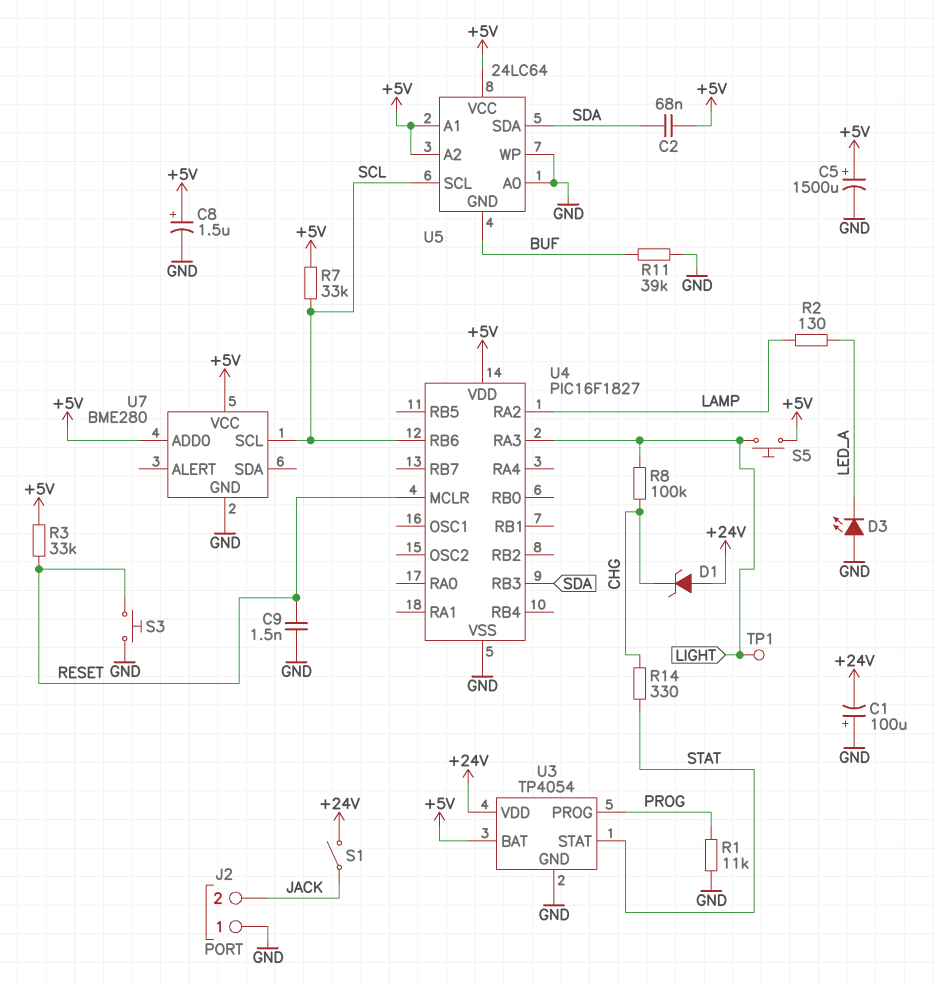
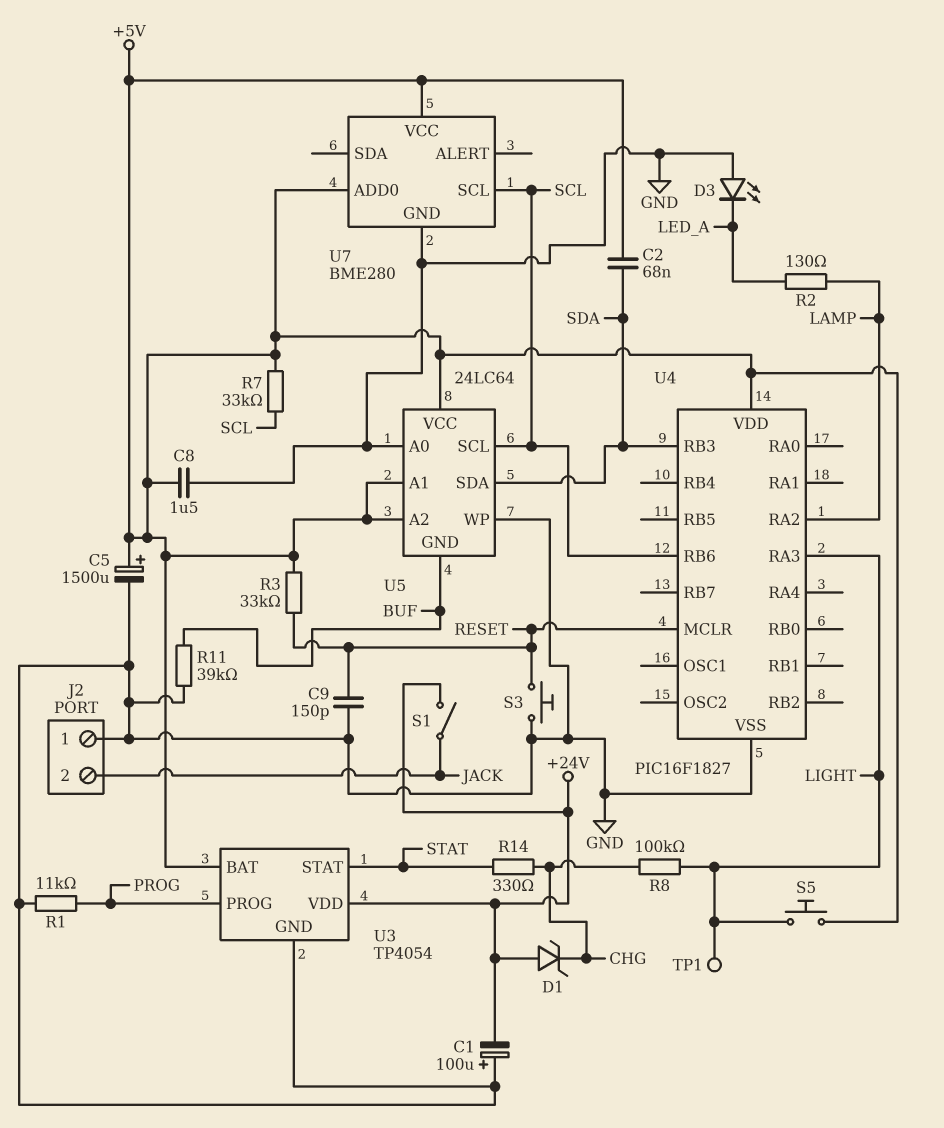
C8: 1.5uF (plus +5V, minus GND) -> 1.5uF (+5V, GND)
C9: 1.5nF (GND, RESET) -> 150pF (GND, RESET)

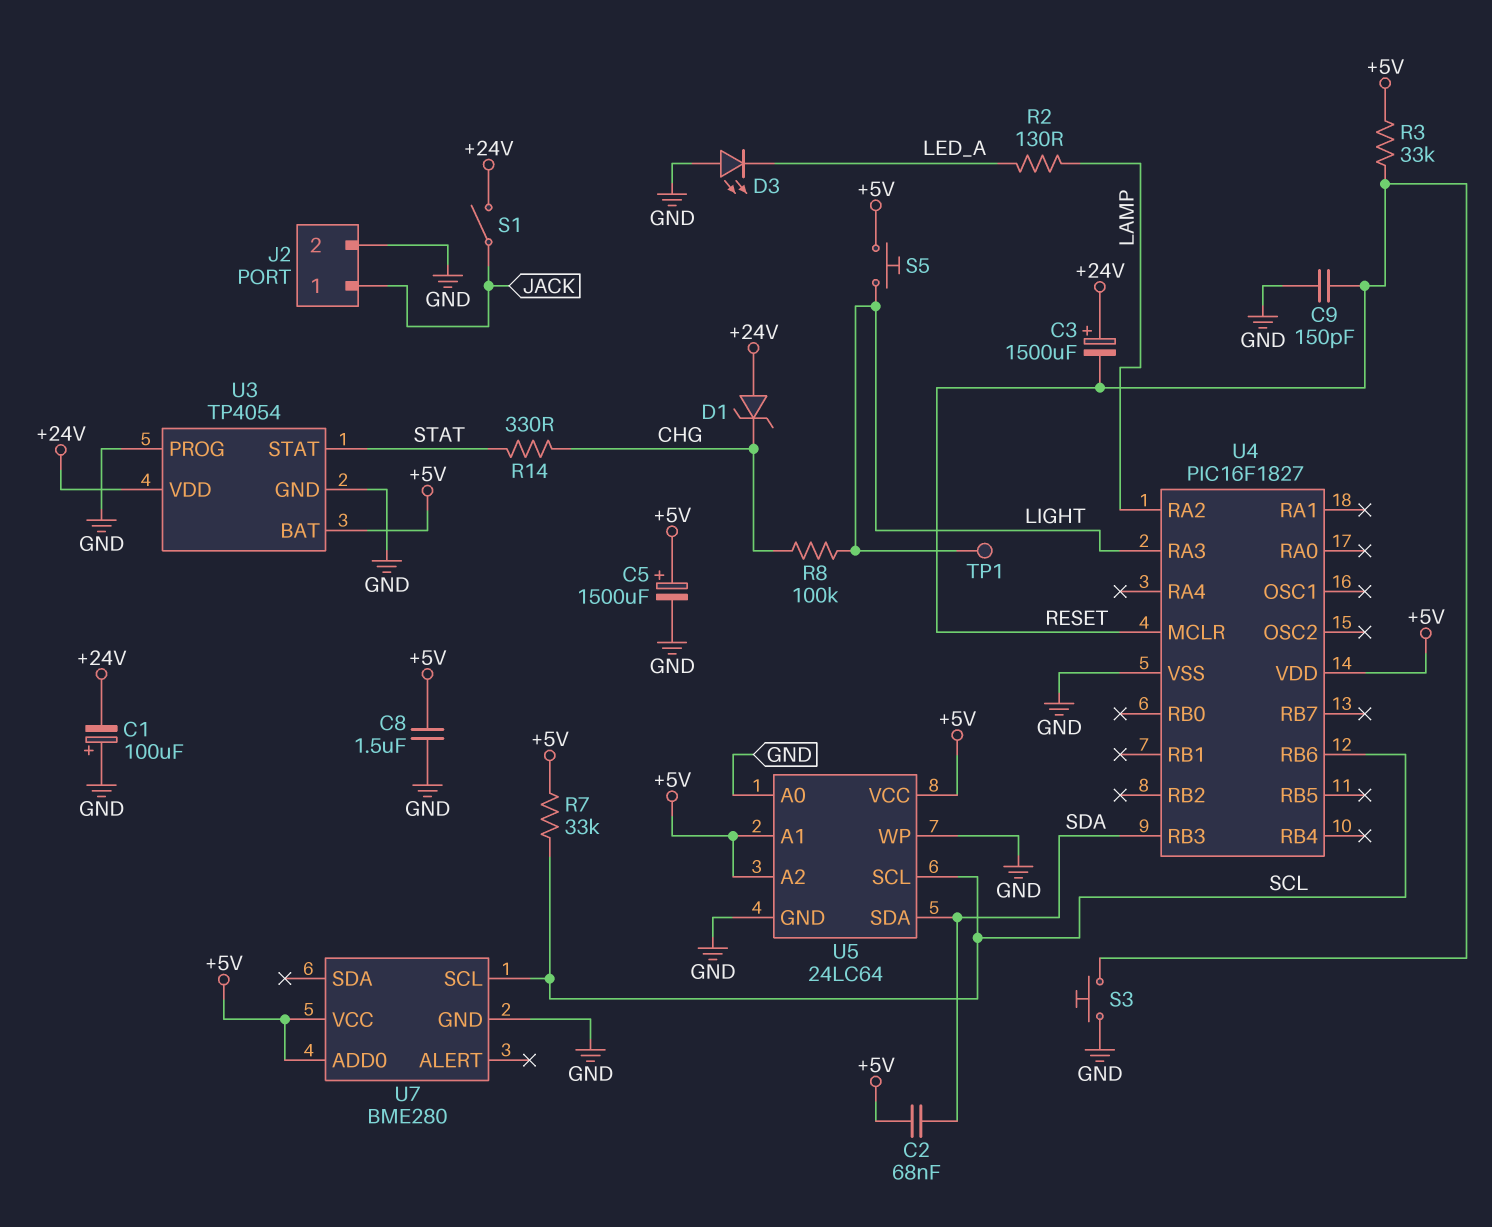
C3: none -> 1500uF (plus +24V, minus RESET)
J2 pin 1: GND -> JACK
J2 pin 2: JACK -> GND
R1: 11k (GND, PROG) -> none
R11: 39k (BUF, GND) -> none
U3 pin PROG: PROG -> GND
U5 pin GND: BUF -> GND

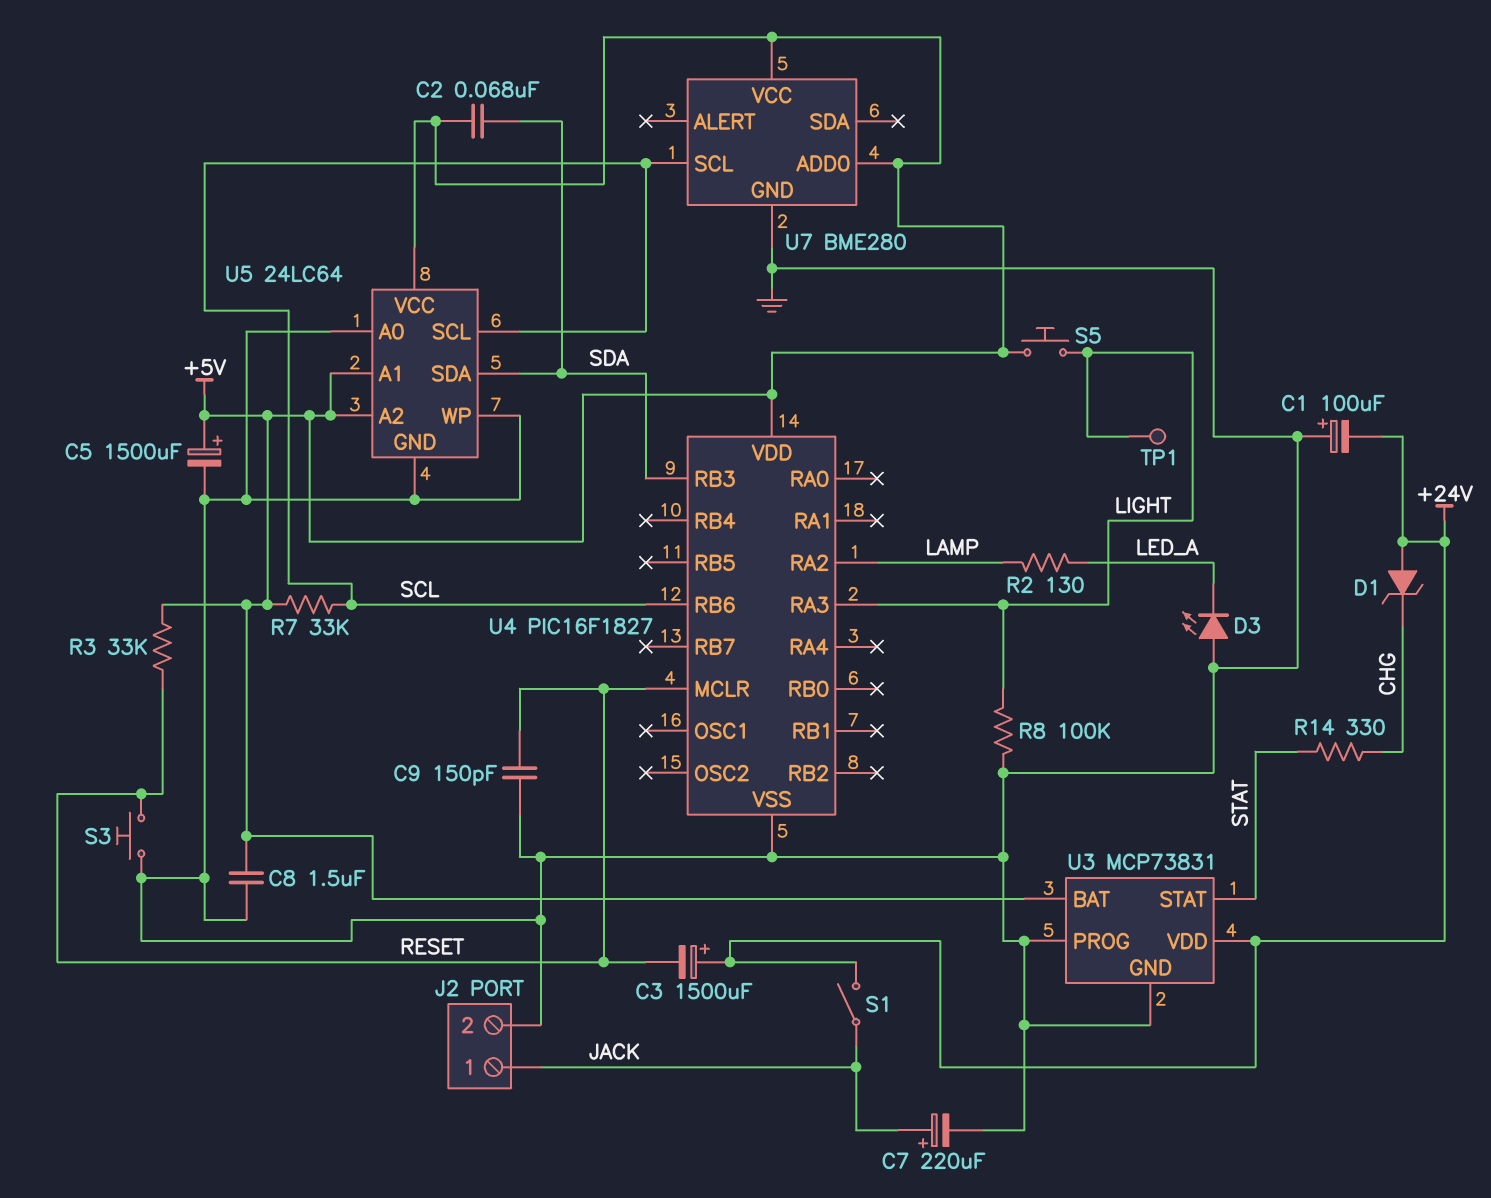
C7: none -> 220uF (plus JACK, minus GND)
R8: 100k (CHG, LIGHT) -> 100k (GND, LIGHT)
U3: TP4054 -> MCP73831

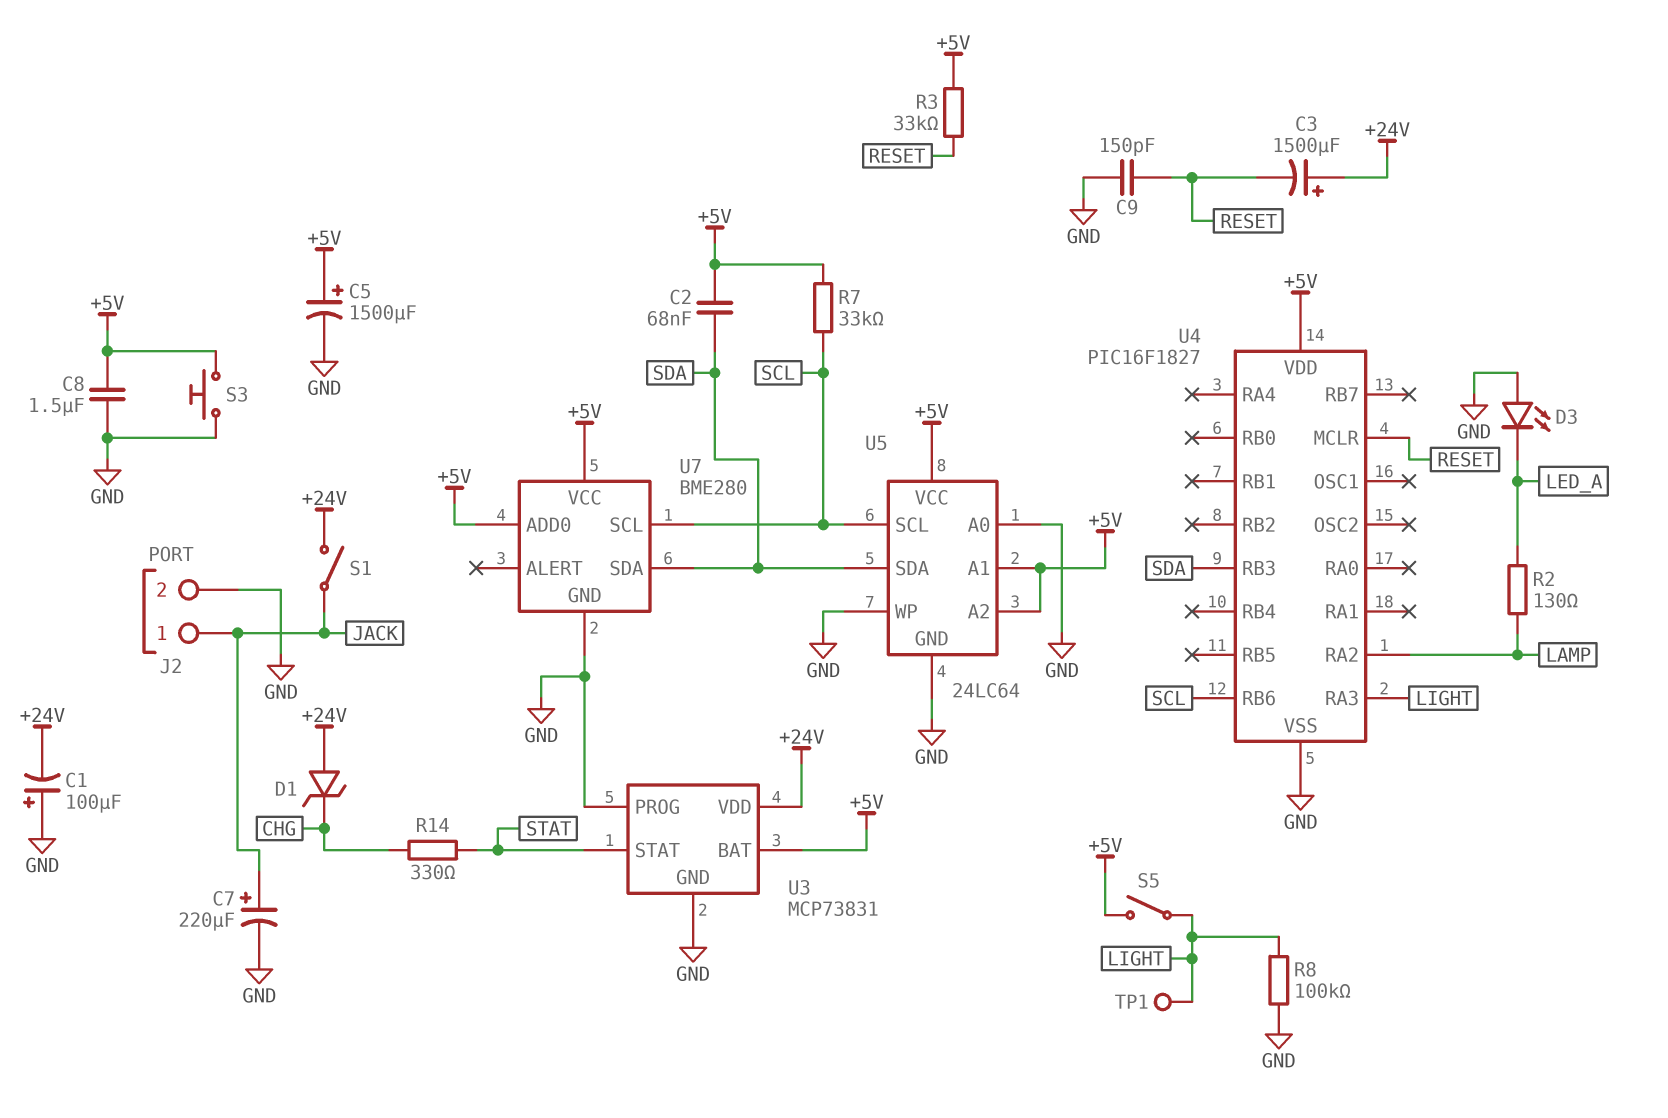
S3: button (GND, RESET) -> button (+5V, GND)
S5: button (+5V, LIGHT) -> switch (+5V, LIGHT)
U7 pin SDA: none -> SDA

